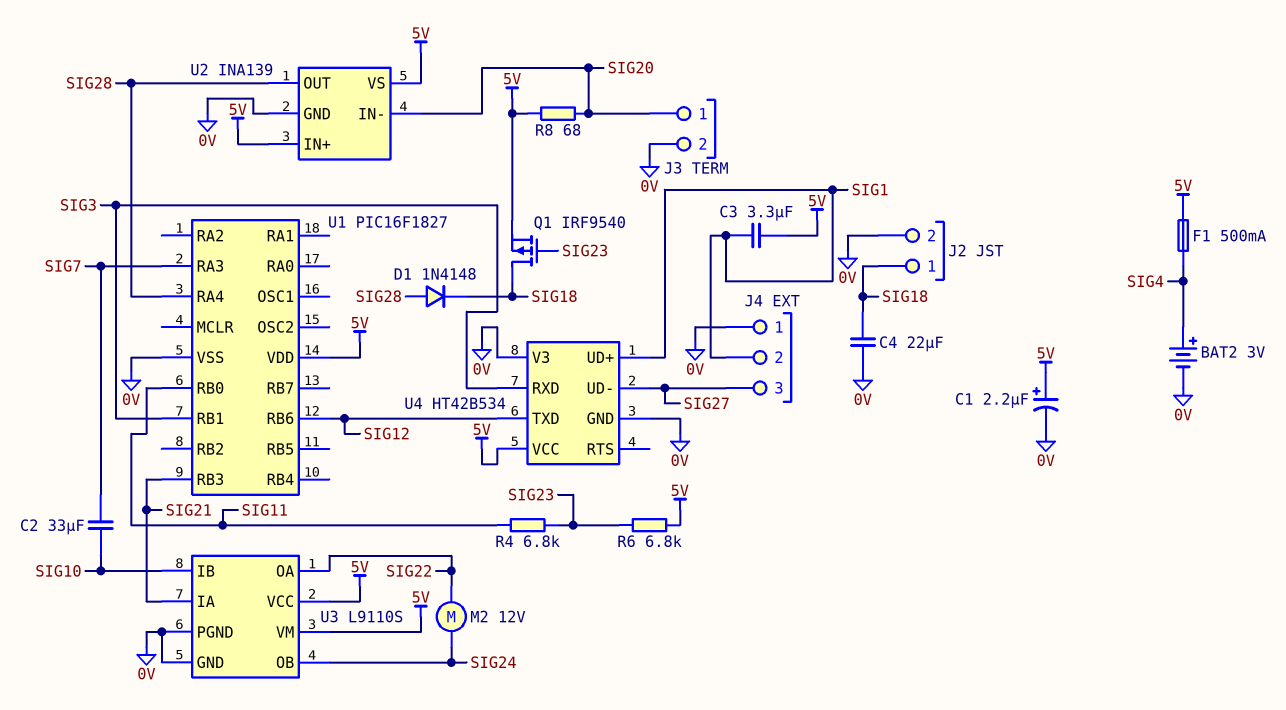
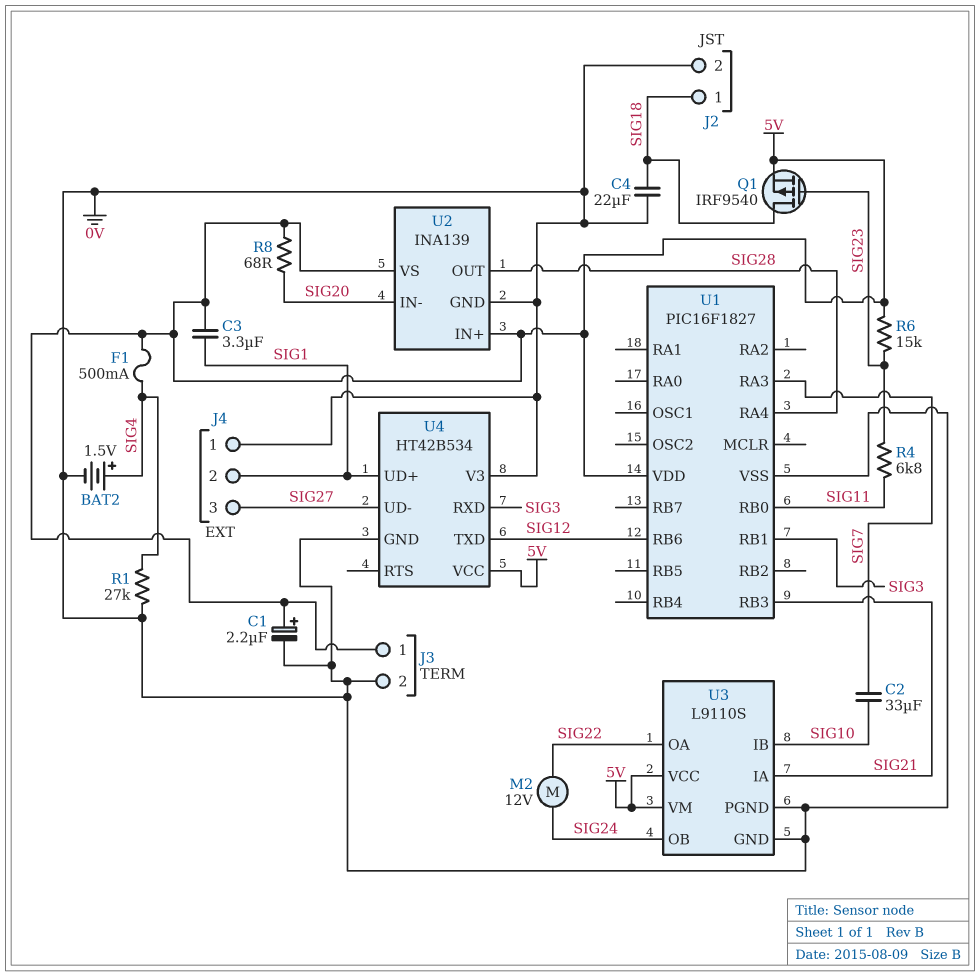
BAT2: 3V (plus SIG4, minus 0V) -> 1.5V (plus SIG4, minus 0V)
D1: diode 1N4148 (A SIG28, K SIG18) -> none
J3 pin 1: SIG20 -> 5V
R1: none -> 27k (0V, SIG4)
R6: 6.8k (5V, SIG23) -> 15k (5V, SIG23)

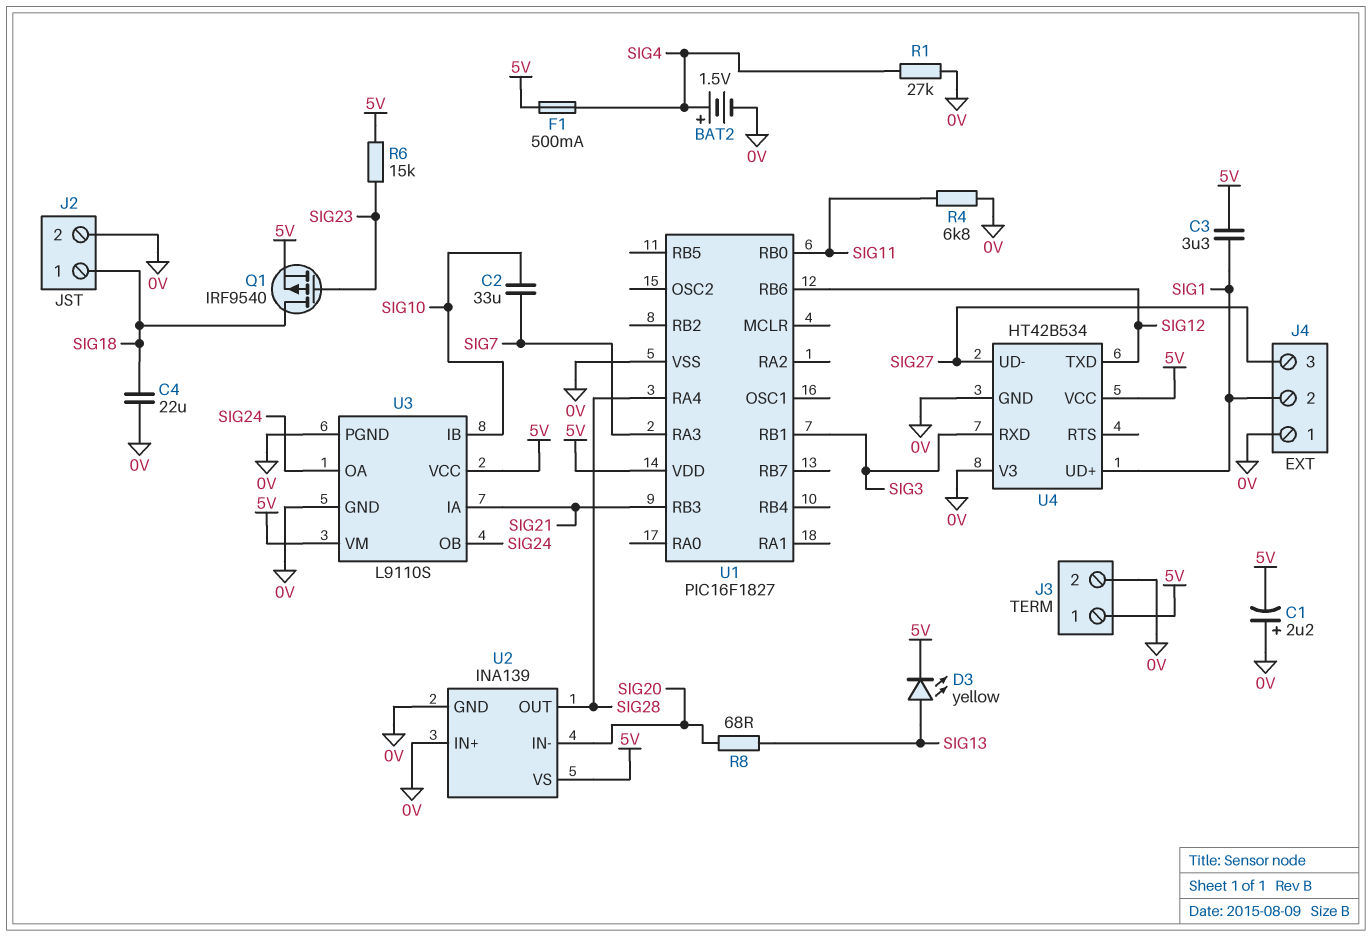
C1: 2.2uF (plus 5V, minus 0V) -> 2.2uF (plus 0V, minus 5V)
D3: none -> LED yellow (A SIG13, K 5V)
M2: motor 12V (SIG22, SIG24) -> none
R4: 6.8k (SIG11, SIG23) -> 6.8k (0V, SIG11)
R8: 68 (5V, SIG20) -> 68 (SIG13, SIG20)
U2 pin IN+: 5V -> 0V
U3 pin OA: SIG22 -> SIG24

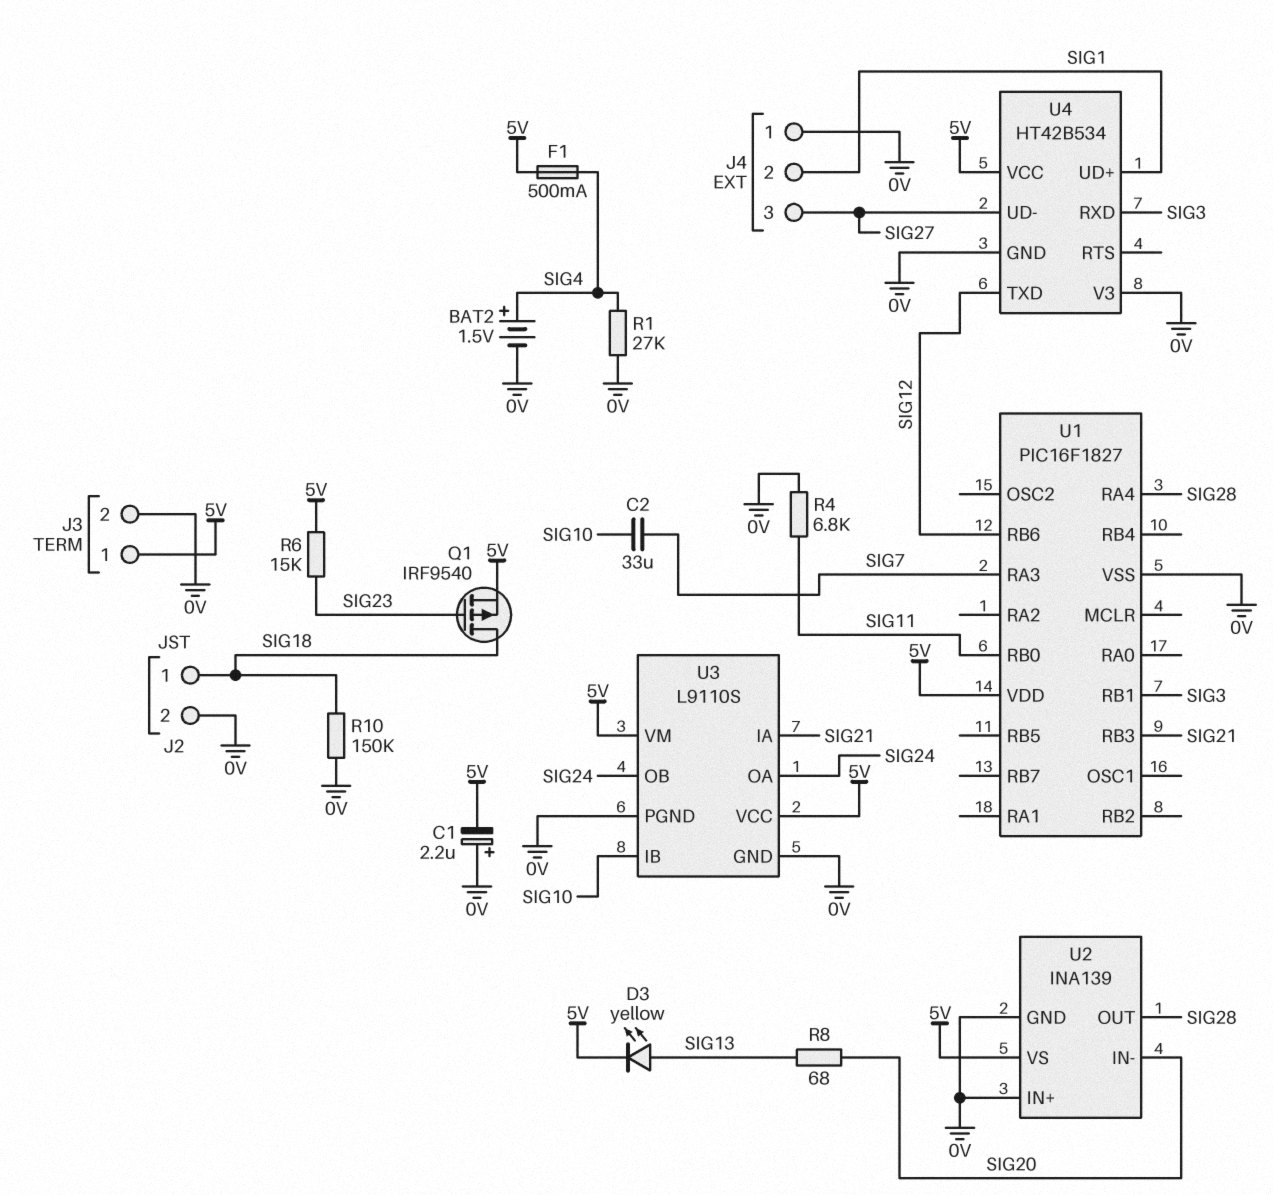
C3: 3.3uF (5V, SIG1) -> none
C4: 22uF (0V, SIG18) -> none
R10: none -> 150k (0V, SIG18)

